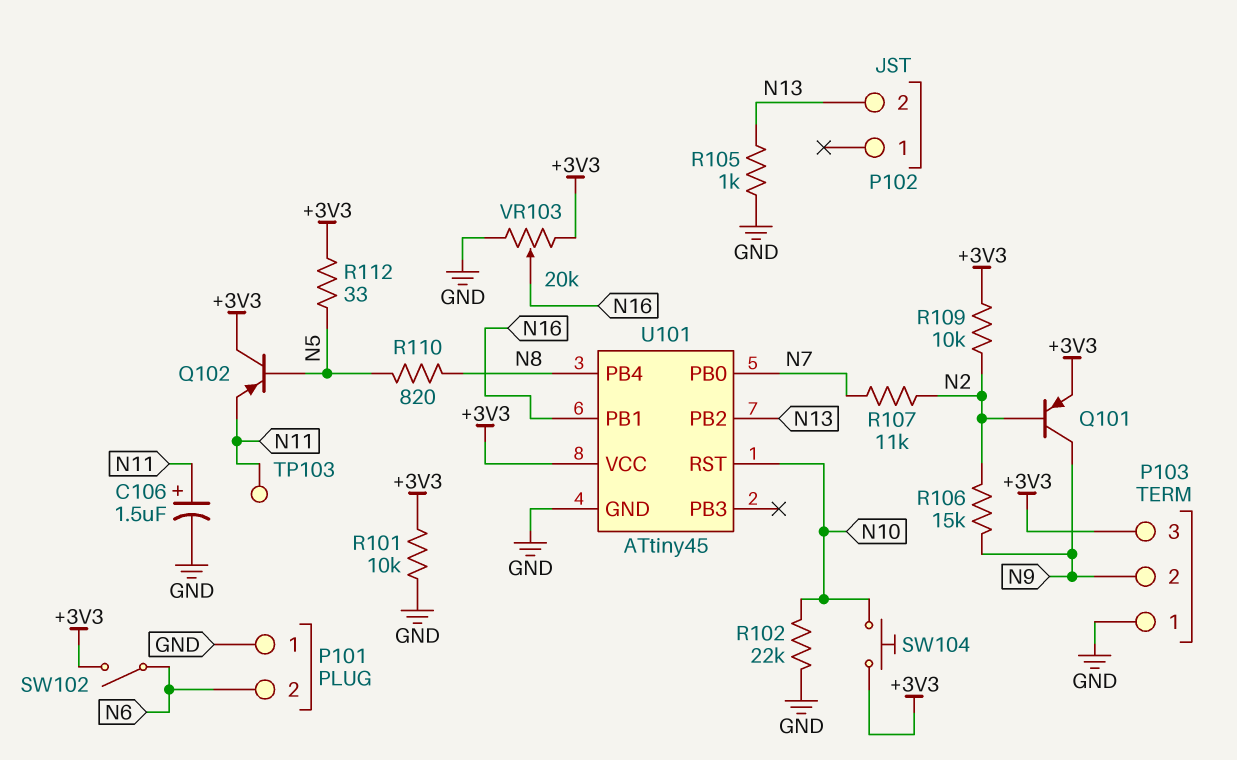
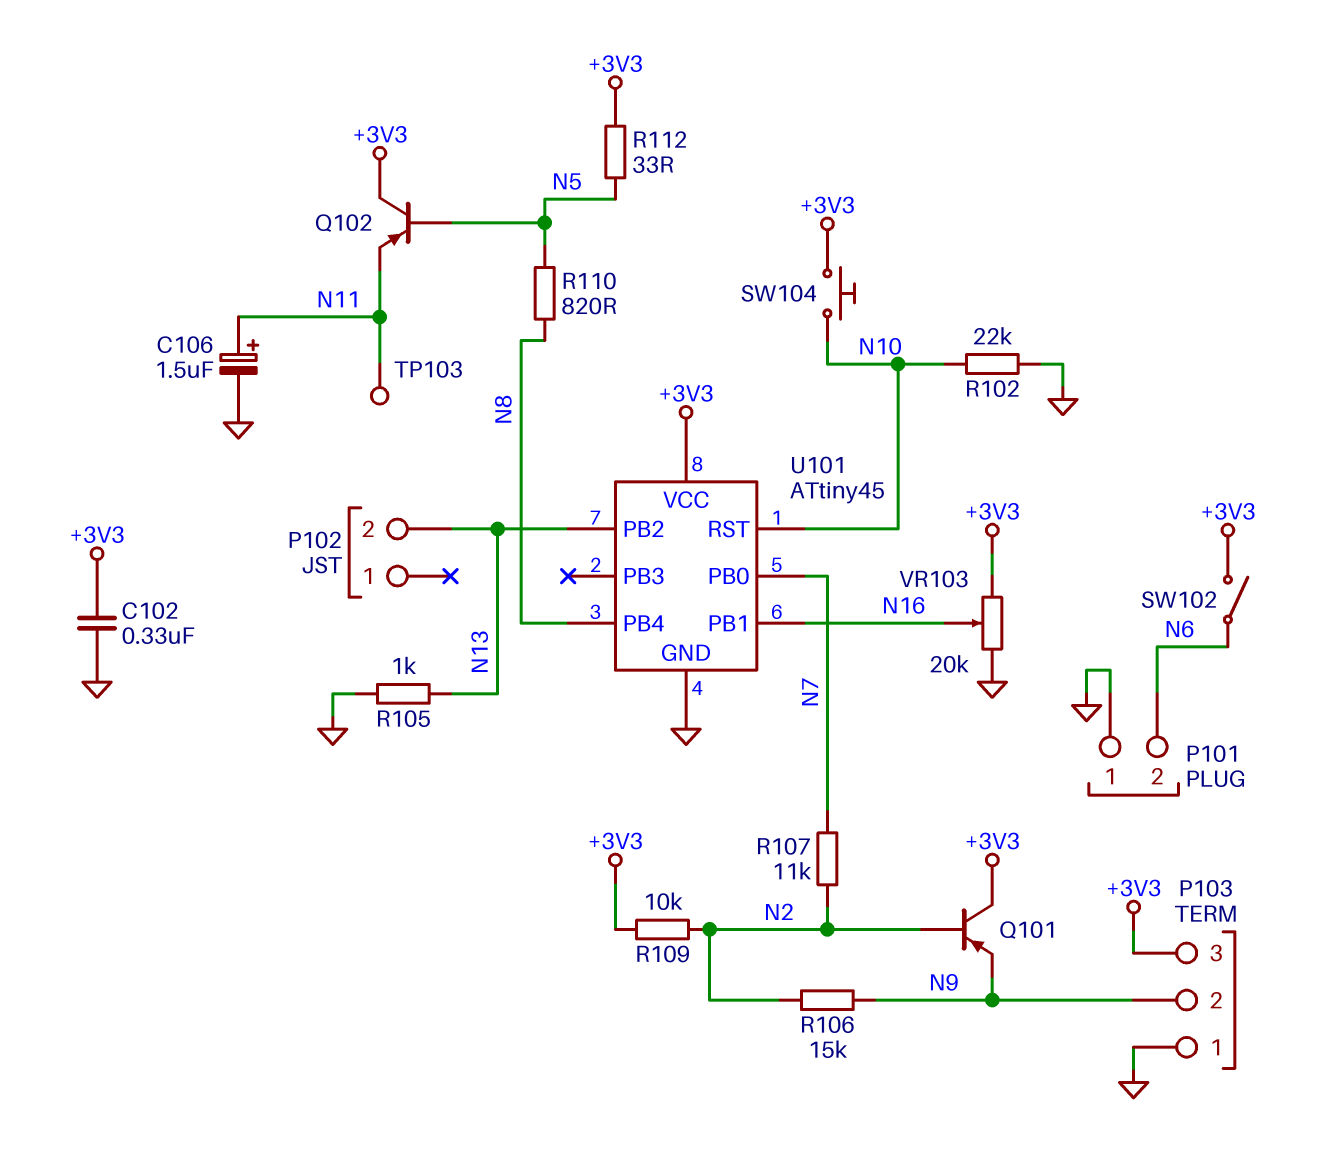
C102: none -> 330nF (+3V3, GND)
Q101: PNP (B N2, C N9, E +3V3) -> PNP (B N2, C +3V3, E N9)
R101: 10k (+3V3, GND) -> none

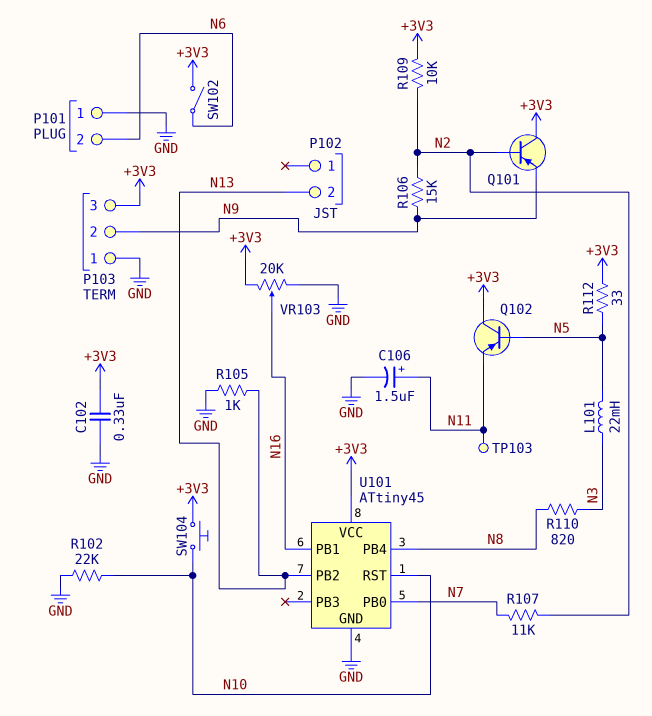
L101: none -> 22mH (N3, N5)
R110: 820 (N5, N8) -> 820 (N3, N8)

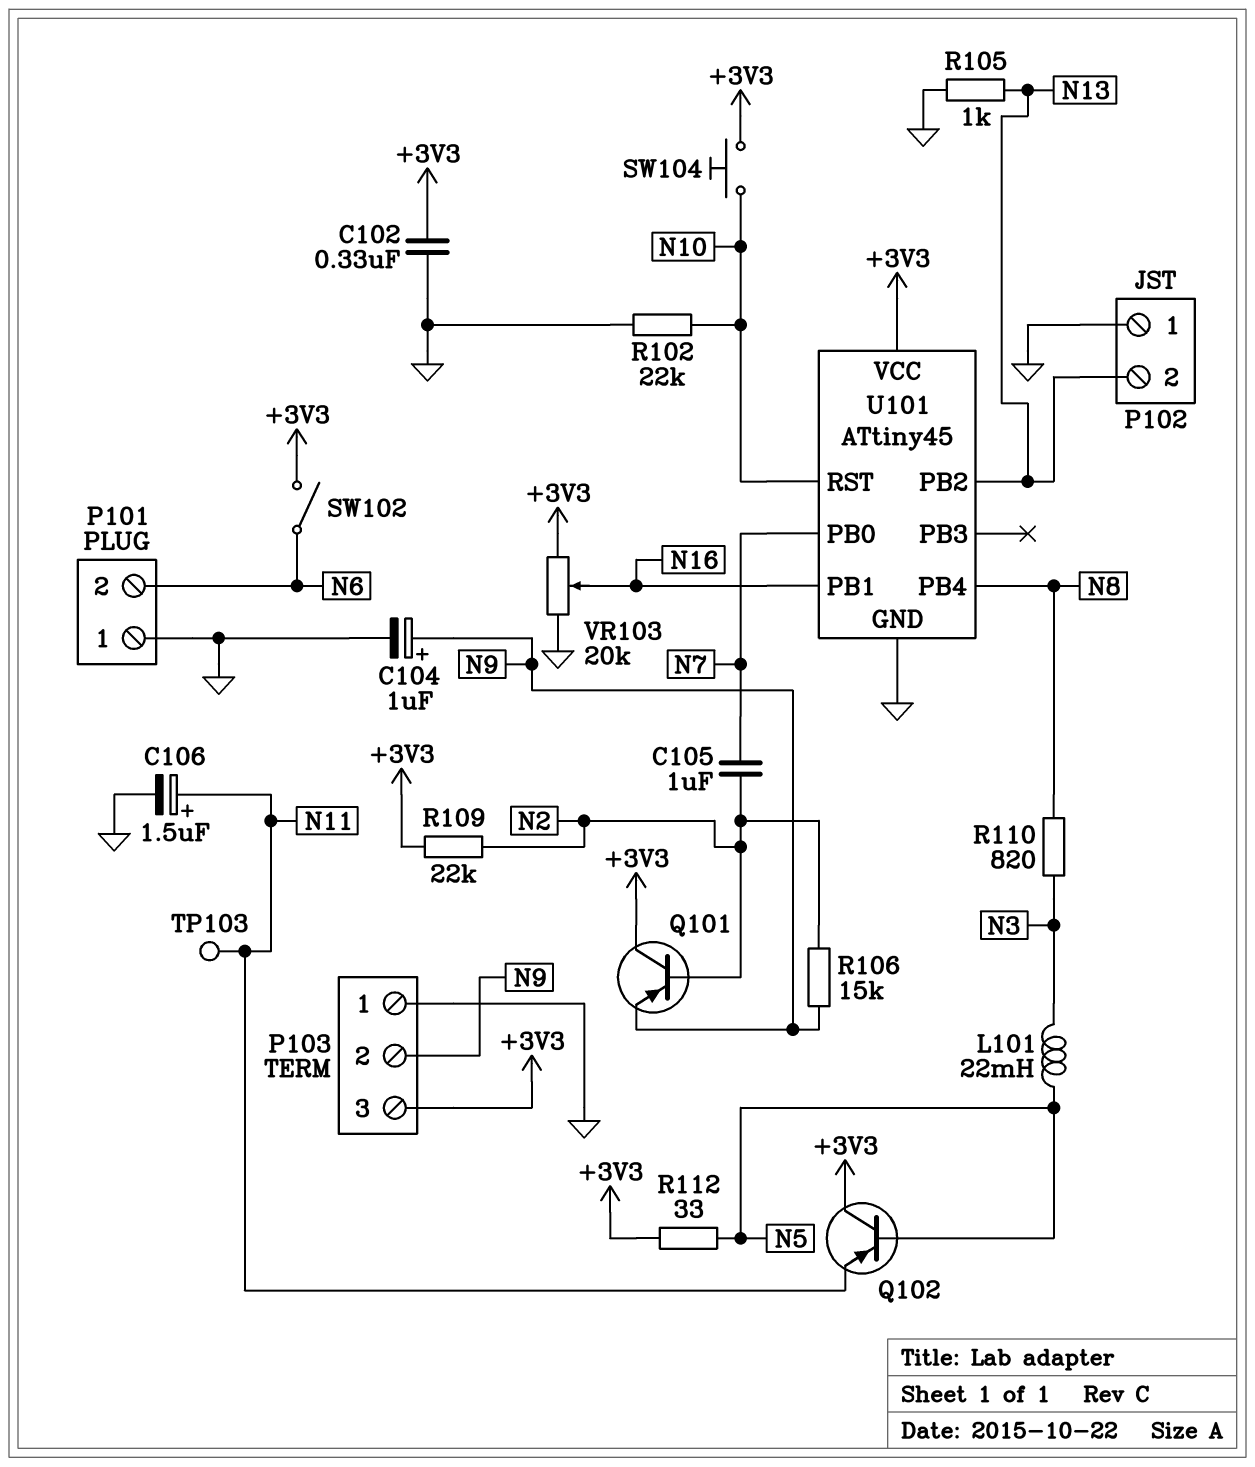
C104: none -> 1uF (plus N9, minus GND)
C105: none -> 1uF (N2, N7)
P102 pin 1: none -> GND
R107: 11k (N2, N7) -> none
R109: 10k (+3V3, N2) -> 22k (+3V3, N2)

